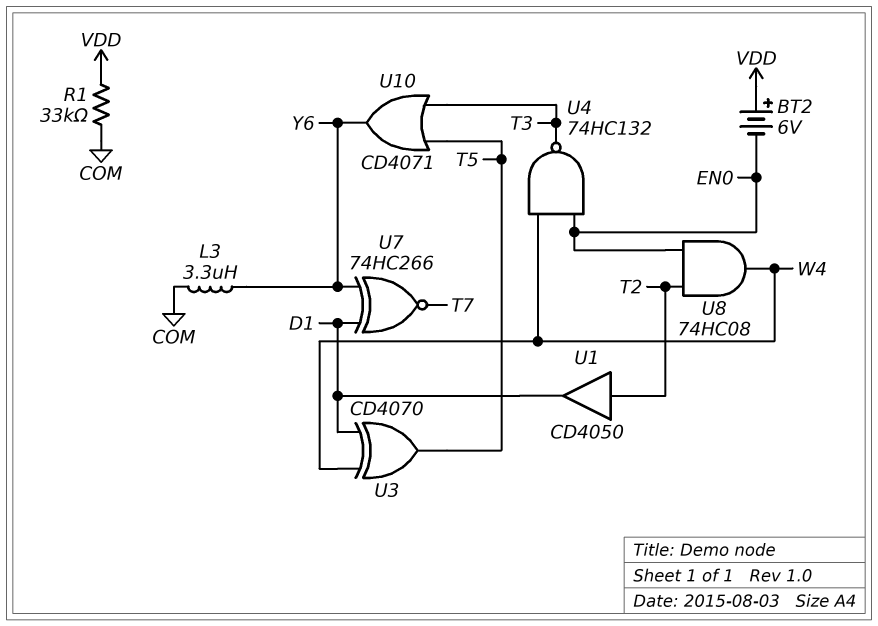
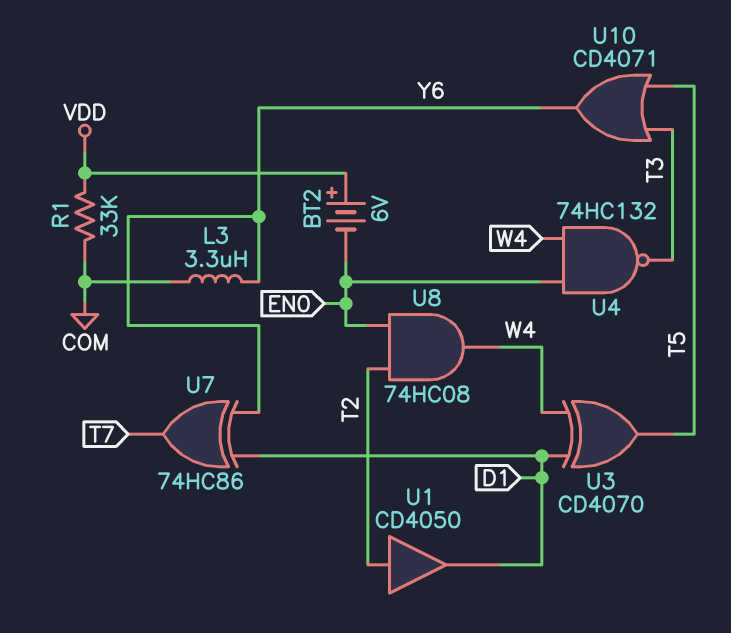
U7: XNOR 74HC266 (in D1, in Y6, out T7) -> XOR 74HC86 (in D1, in Y6, out T7)

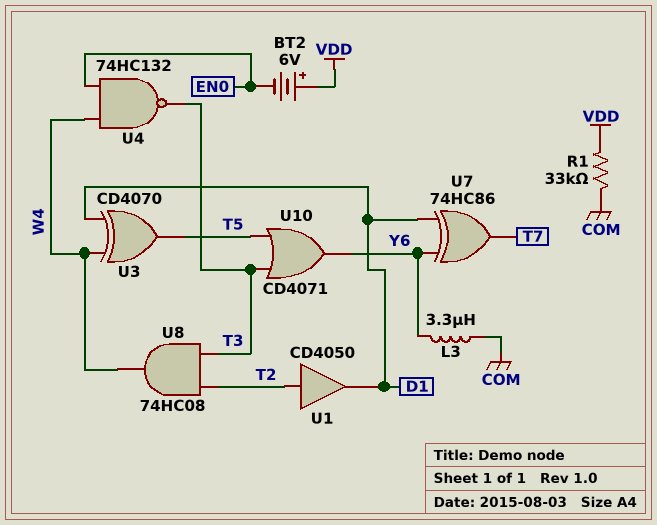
U8: AND 74HC08 (in EN0, in T2, out W4) -> AND 74HC08 (in T2, in T3, out W4)

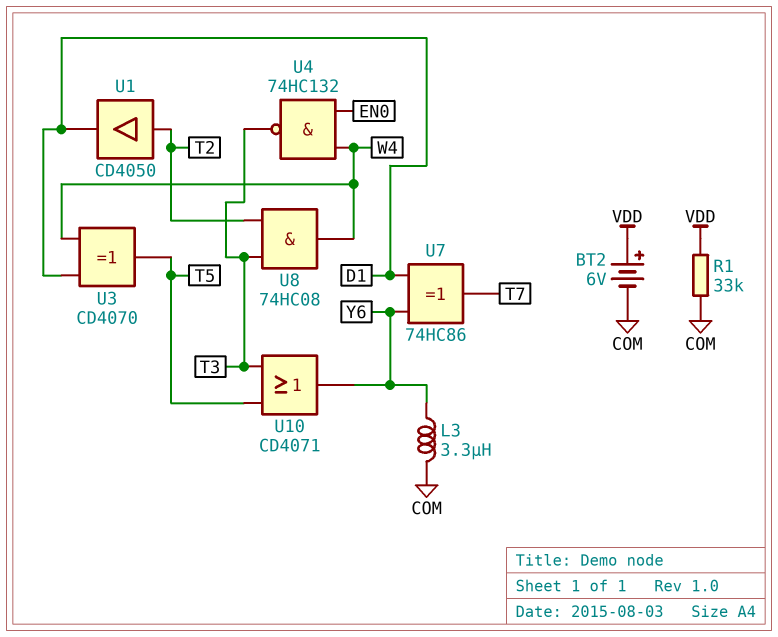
BT2: 6V (plus VDD, minus EN0) -> 6V (plus VDD, minus COM)

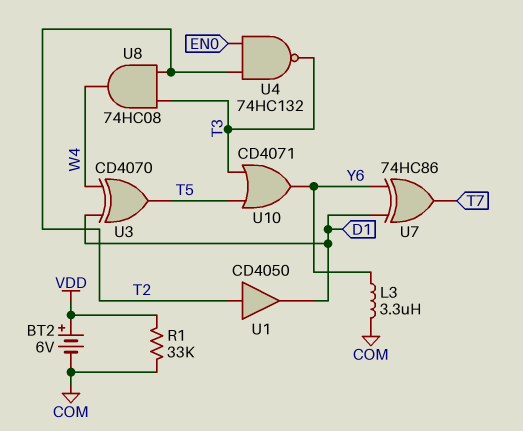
U4: NAND 74HC132 (in EN0, in W4, out T3) -> NAND 74HC132 (in EN0, in T2, out T3)

